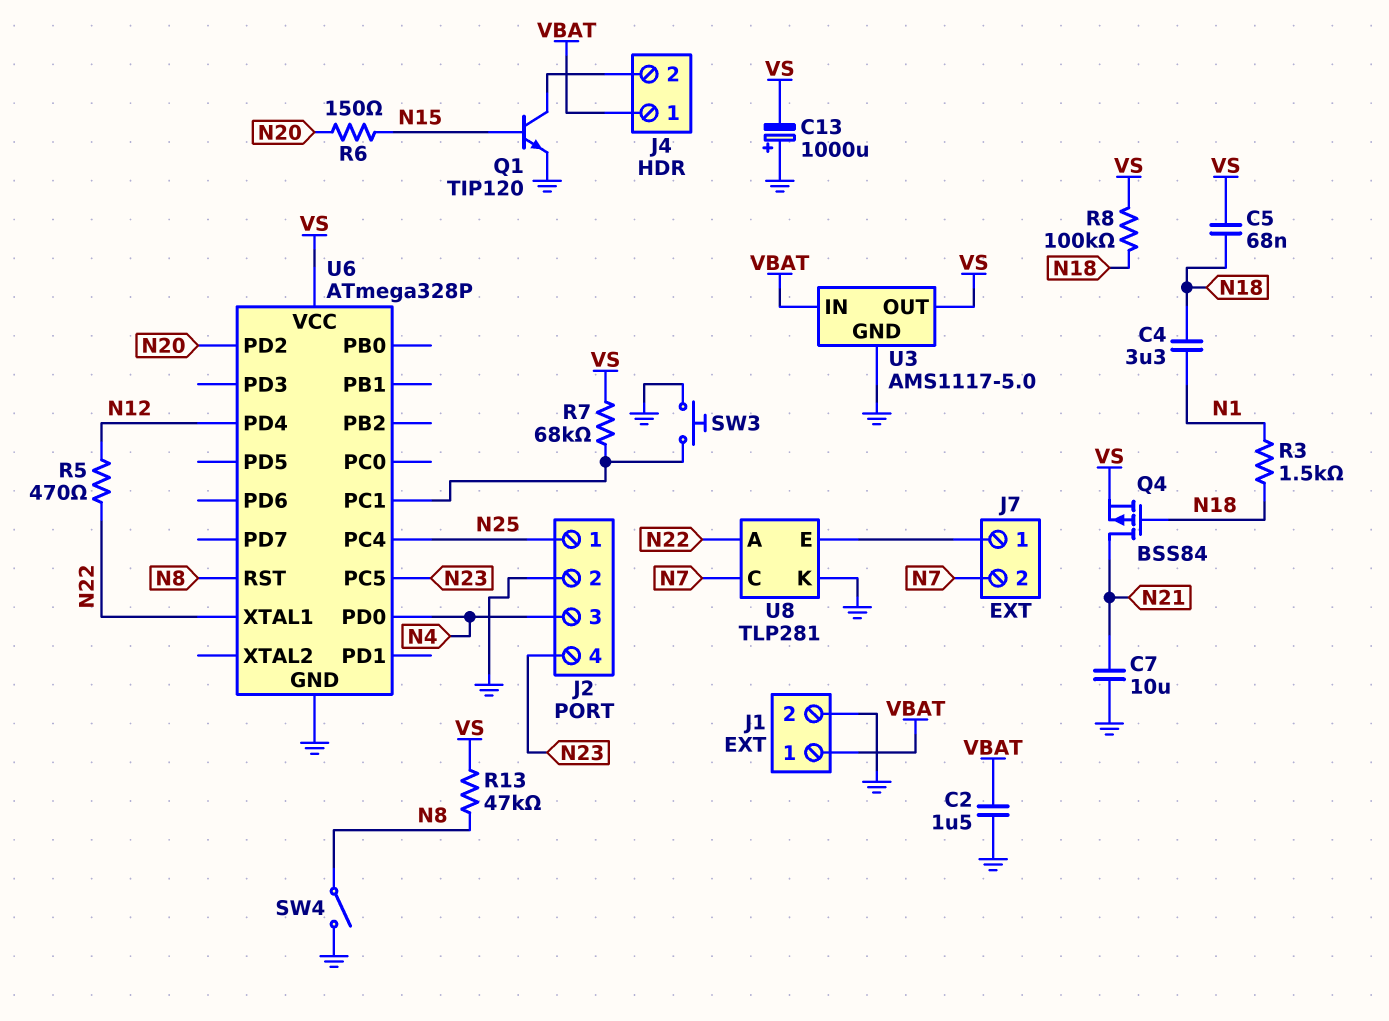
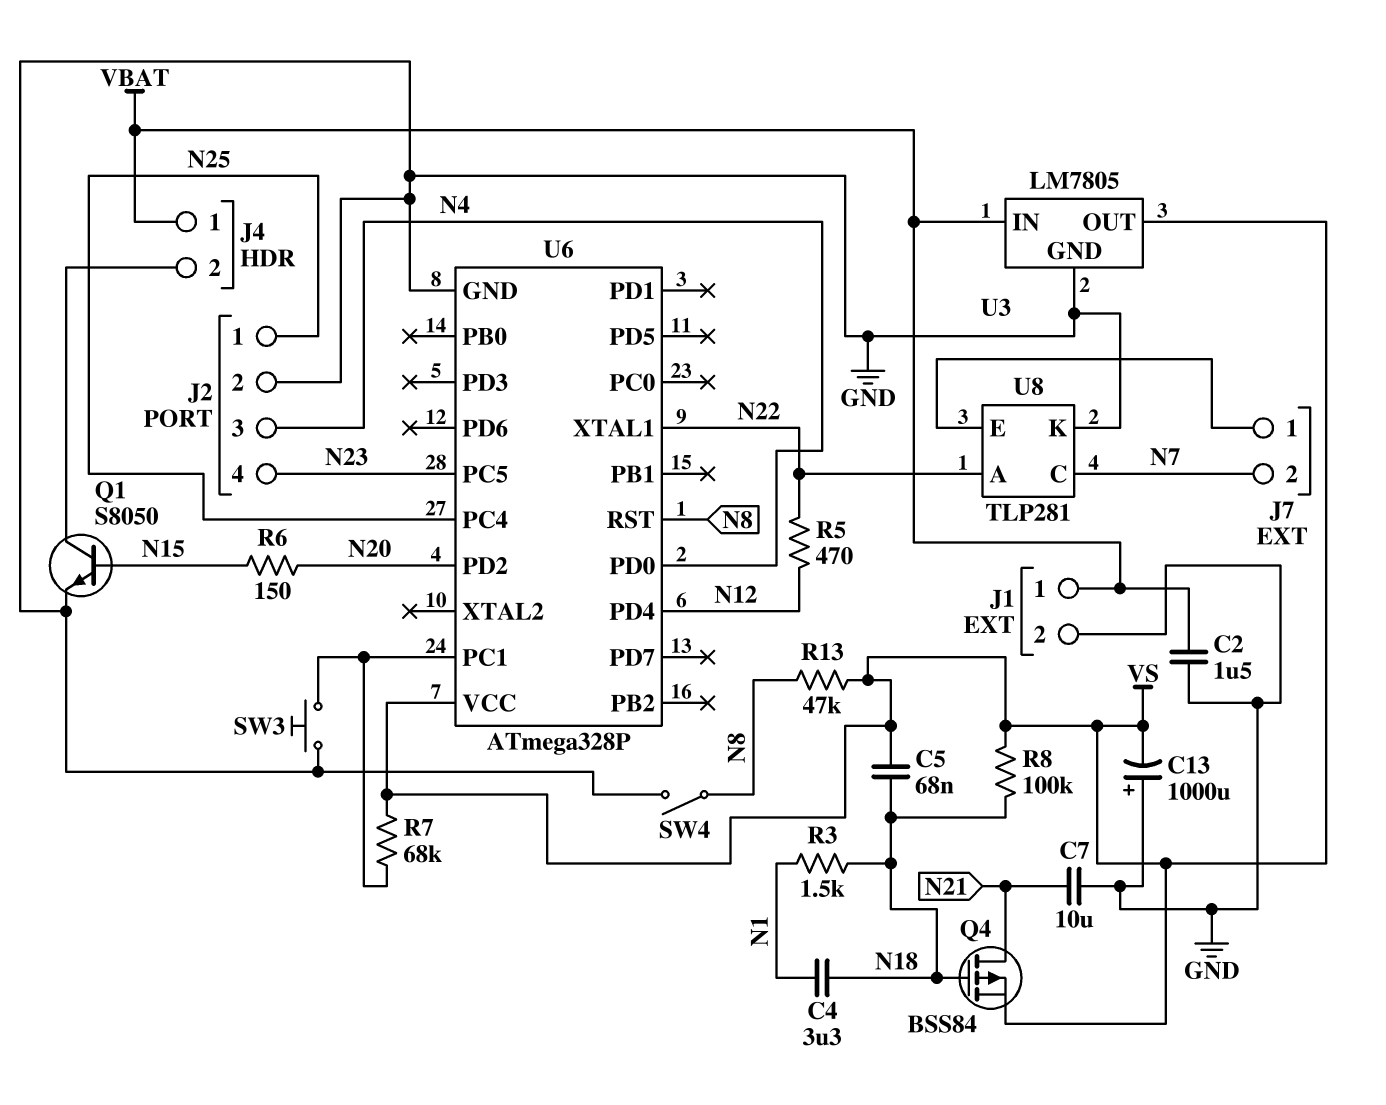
Q1: NPN TIP120 (B N15, C J4/2, E GND) -> NPN S8050 (B N15, C J4/2, E GND)
U3: AMS1117-5.0 -> LM7805

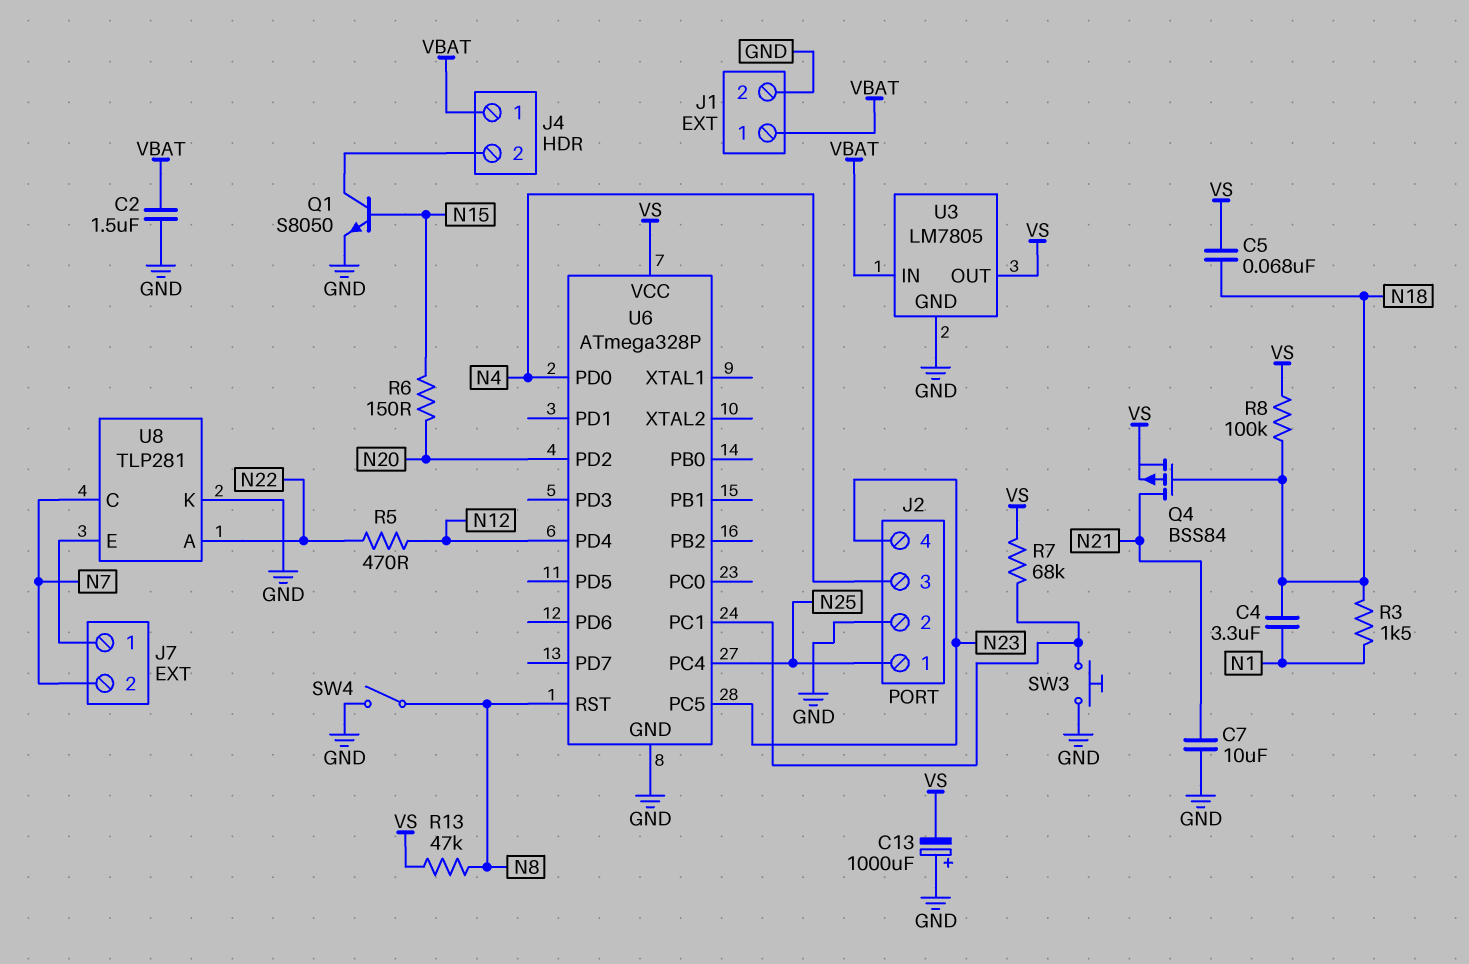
U6 pin XTAL1: N22 -> none

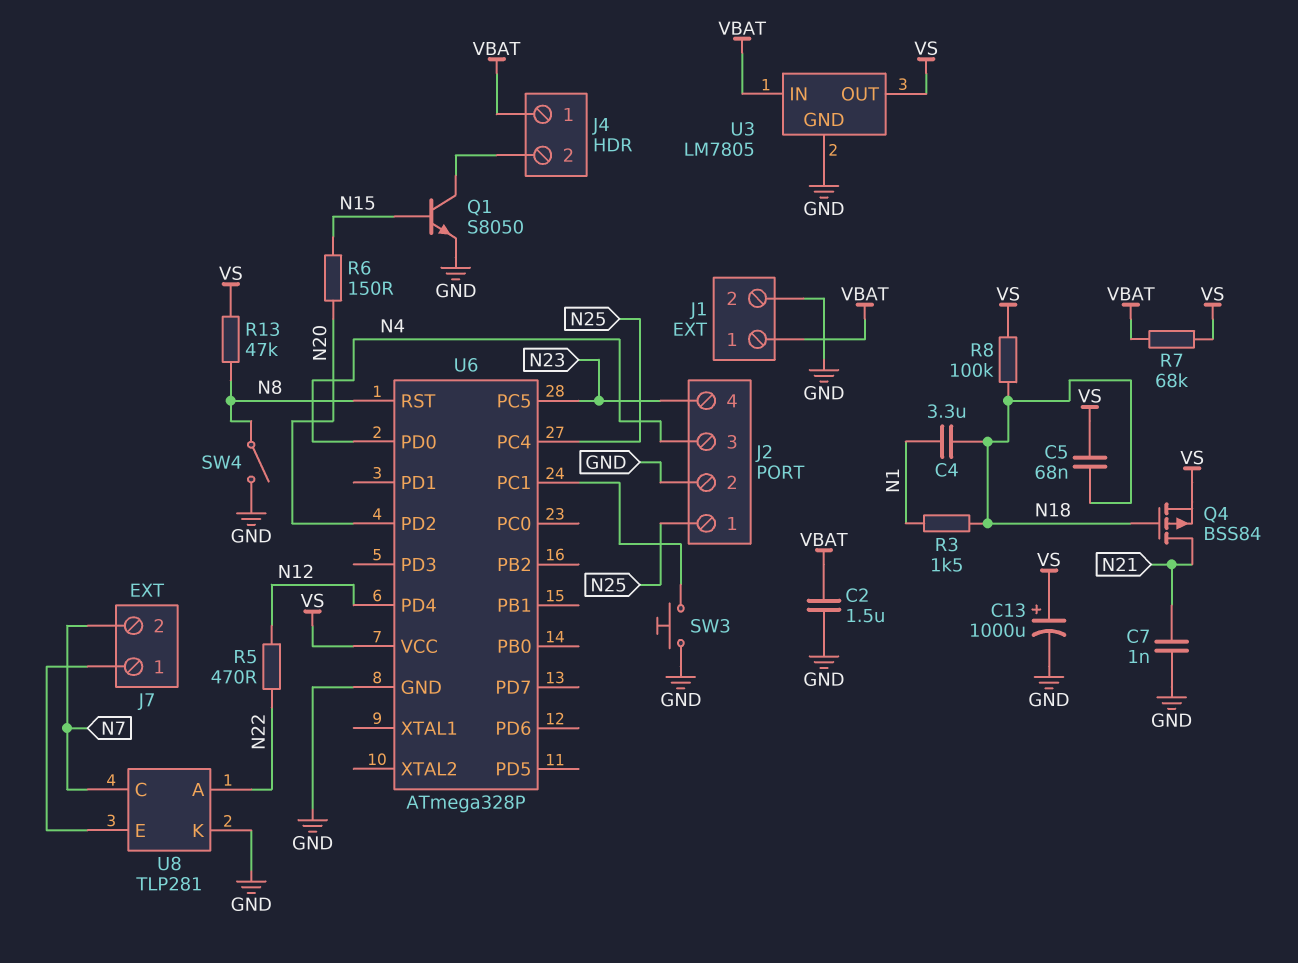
C7: 10uF (GND, N21) -> 1nF (GND, N21)
C13: 1000uF (plus GND, minus VS) -> 1000uF (plus VS, minus GND)
R7: 68k (U6/PC1, VS) -> 68k (VBAT, VS)

